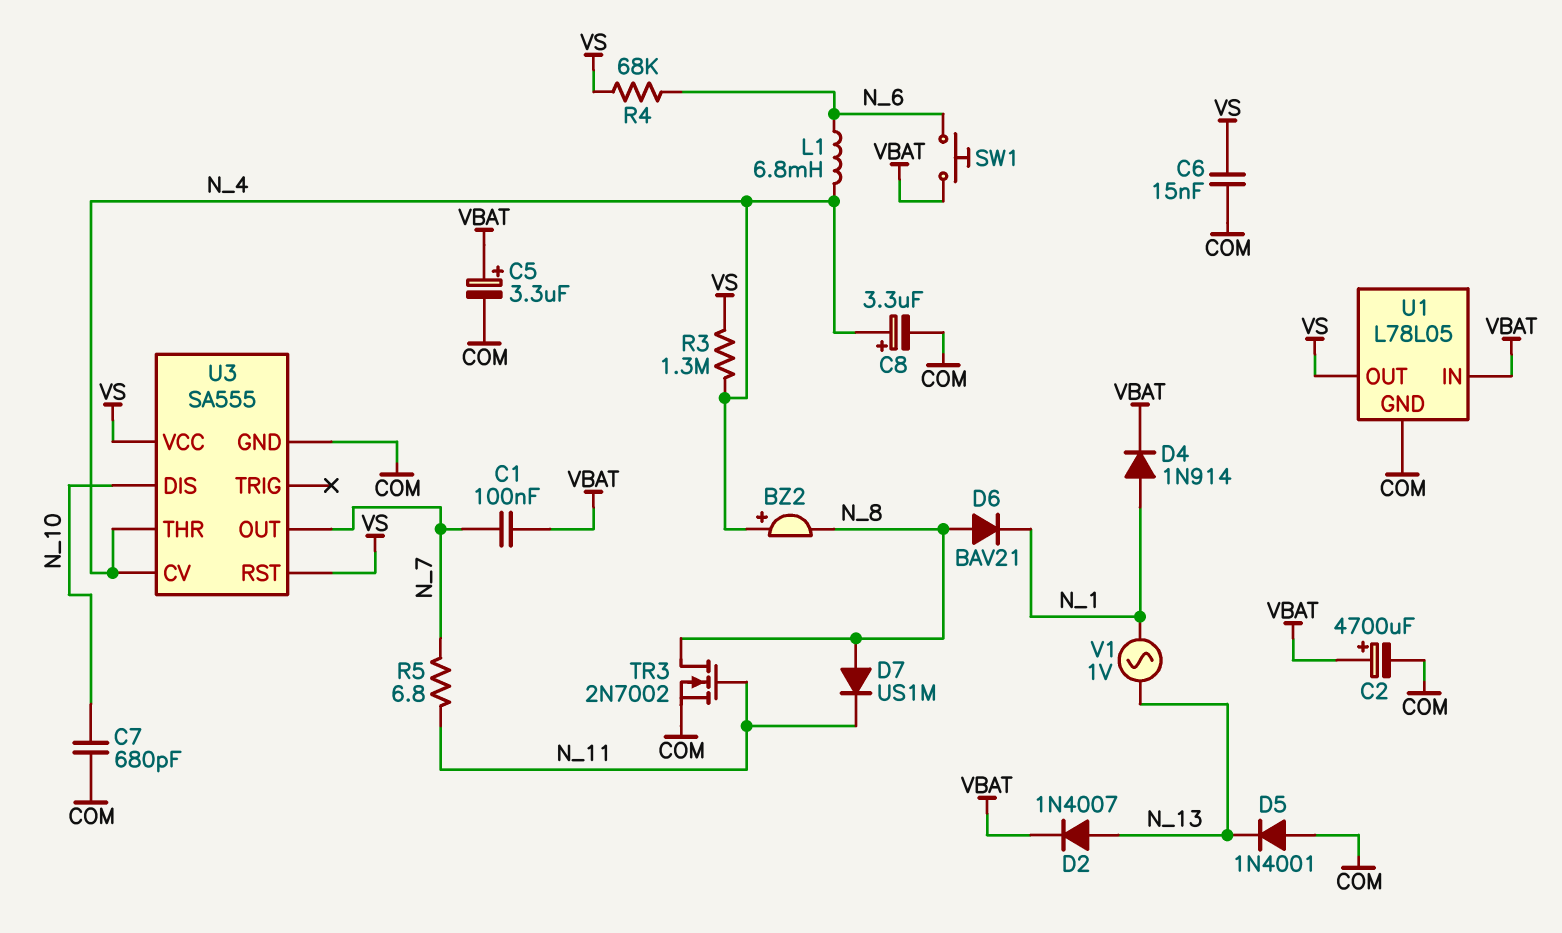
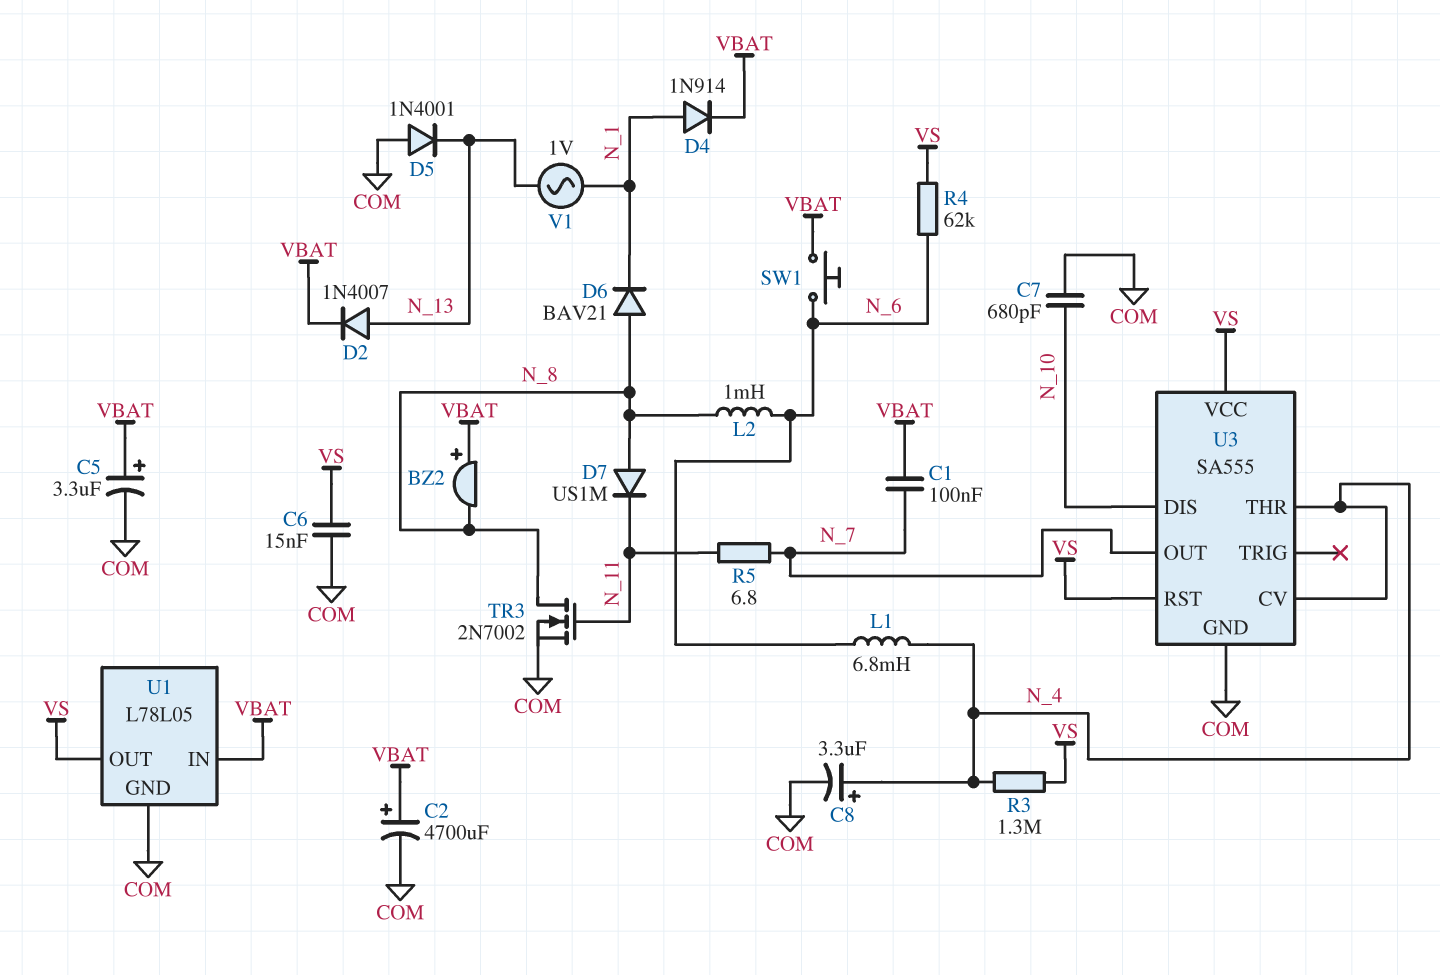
BZ2: buzzer (plus N_4, minus N_8) -> buzzer (plus VBAT, minus N_8)
L2: none -> 1mH (N_6, N_8)
R4: 68k (N_6, VS) -> 62k (N_6, VS)

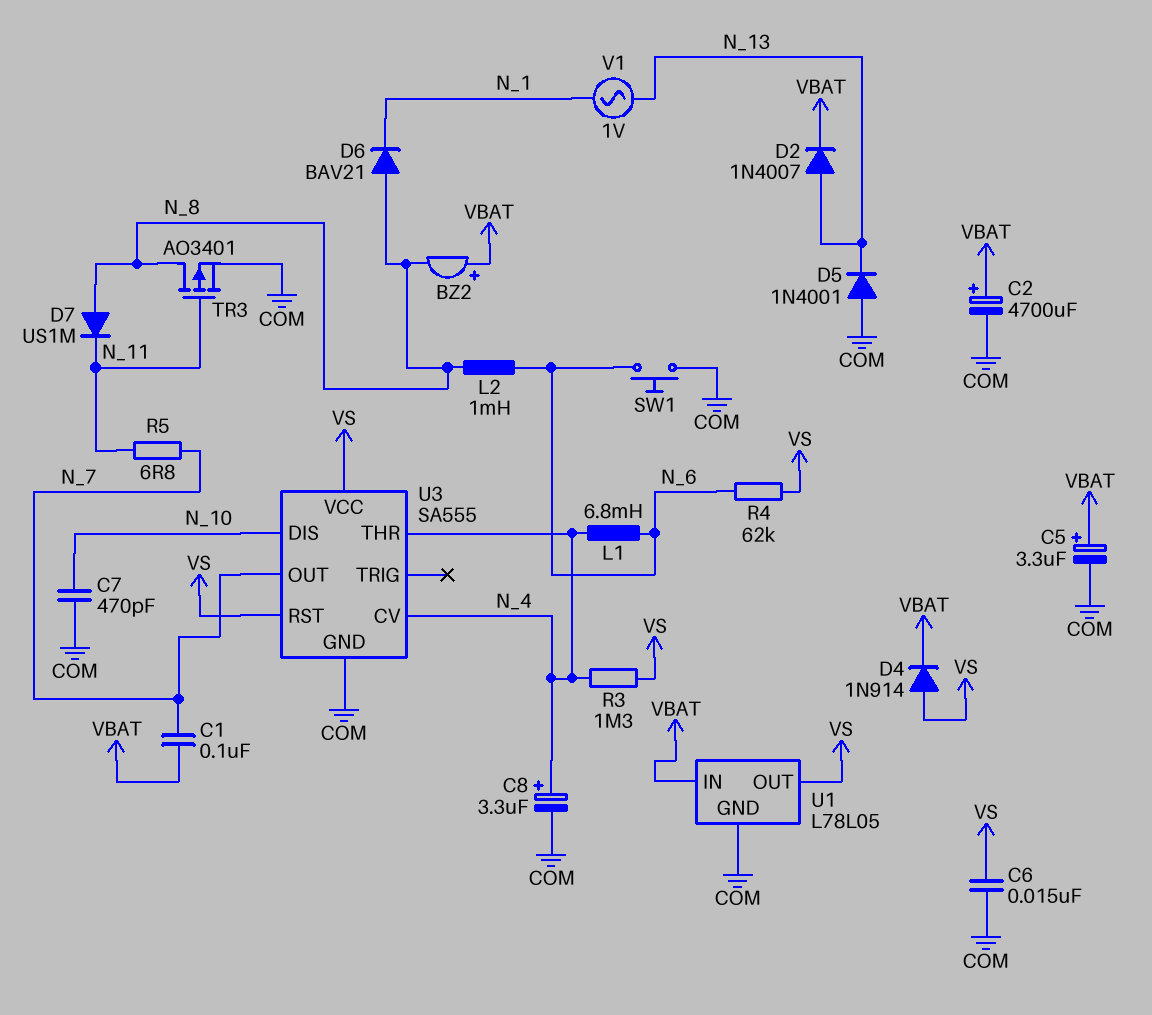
C7: 680pF (COM, N_10) -> 470pF (COM, N_10)
D4: diode 1N914 (A N_1, K VBAT) -> diode 1N914 (A VS, K VBAT)
SW1: button (N_6, VBAT) -> button (COM, N_6)
TR3: NMOS 2N7002 (G N_11, D N_8, S COM) -> PMOS AO3401 (G N_11, D N_8, S COM)

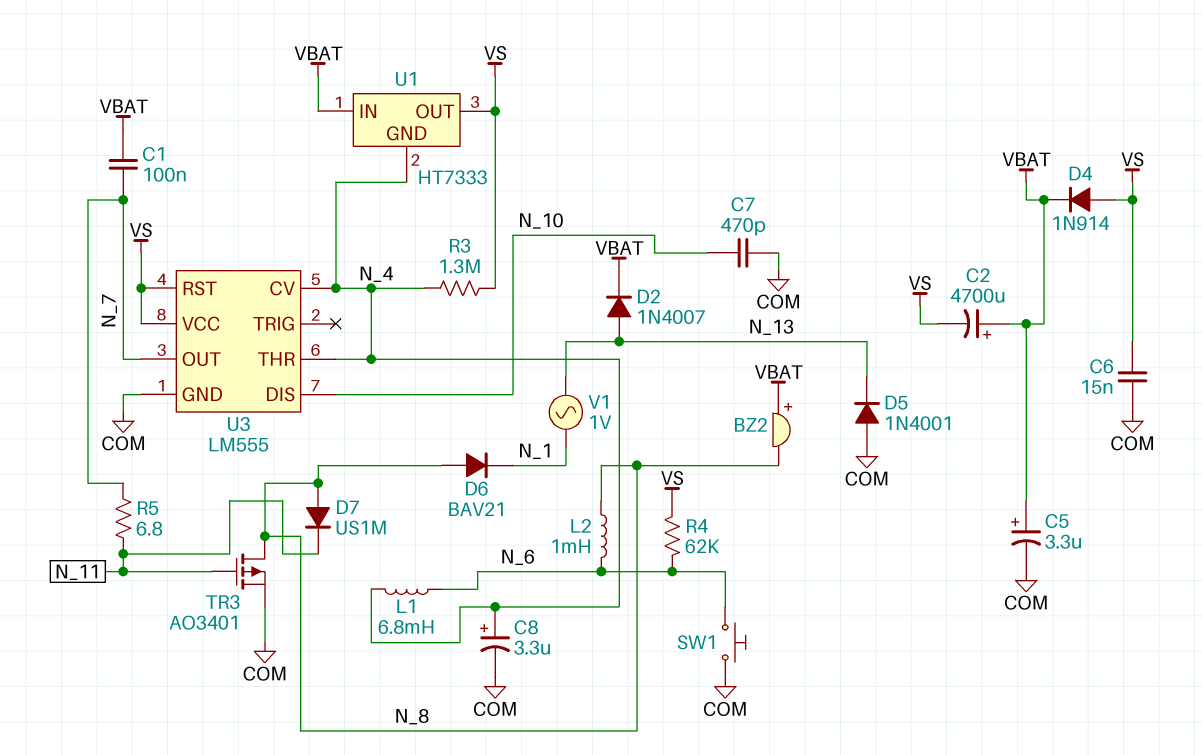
C2: 4700uF (plus VBAT, minus COM) -> 4700uF (plus VBAT, minus VS)
U1: L78L05 -> HT7333
U1 pin GND: COM -> N_4
U3: SA555 -> LM555

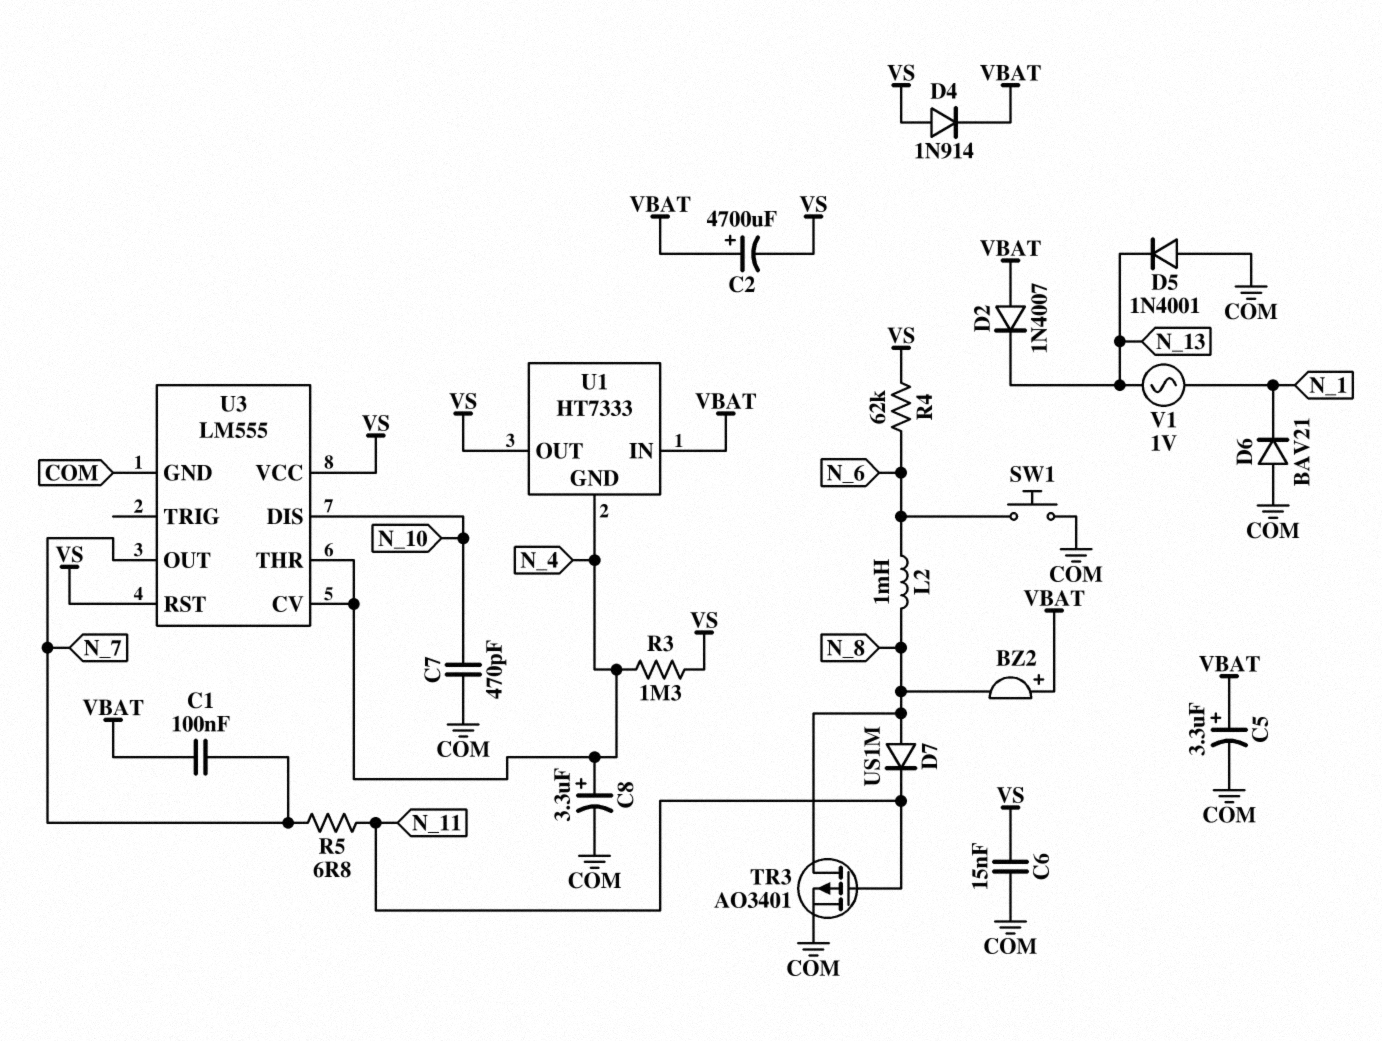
D2: diode 1N4007 (A N_13, K VBAT) -> diode 1N4007 (A VBAT, K N_13)
D6: diode BAV21 (A N_8, K N_1) -> diode BAV21 (A COM, K N_1)
L1: 6.8mH (N_4, N_6) -> none

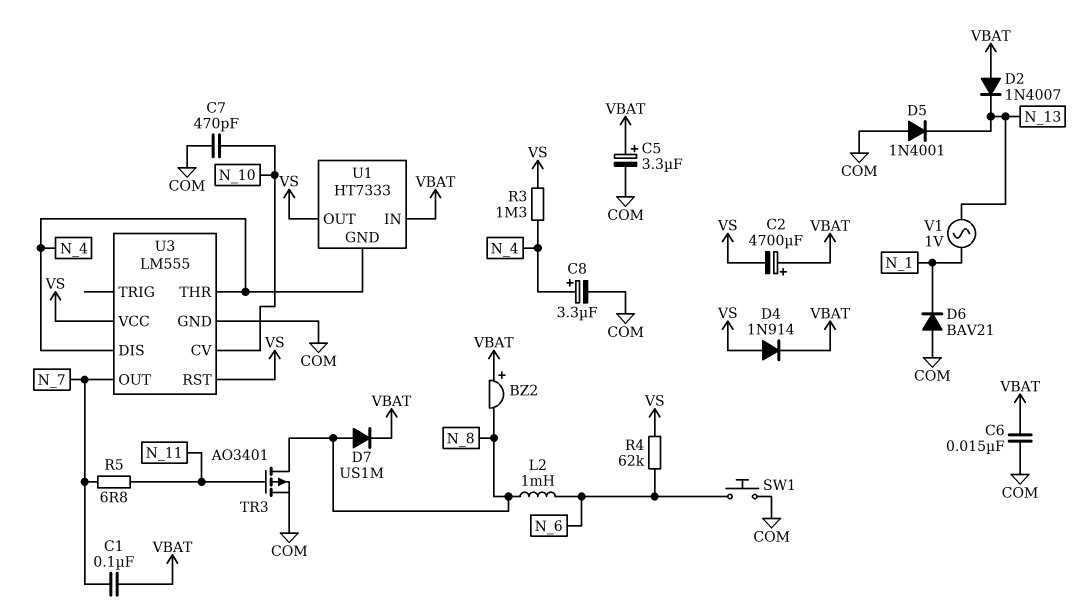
C6: 15nF (COM, VS) -> 15nF (COM, VBAT)
D7: diode US1M (A N_8, K N_11) -> diode US1M (A N_8, K VBAT)
U3 pin CV: N_4 -> N_10
U3 pin DIS: N_10 -> N_4

